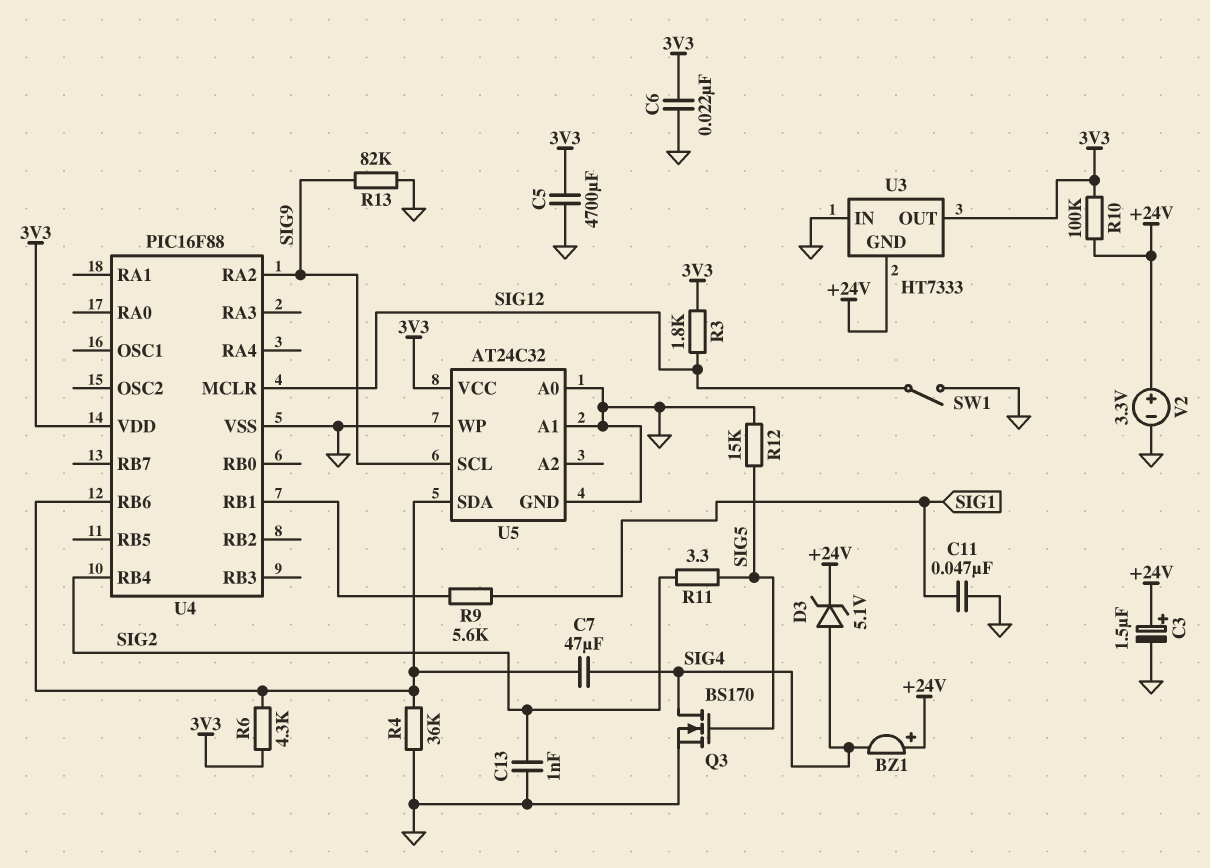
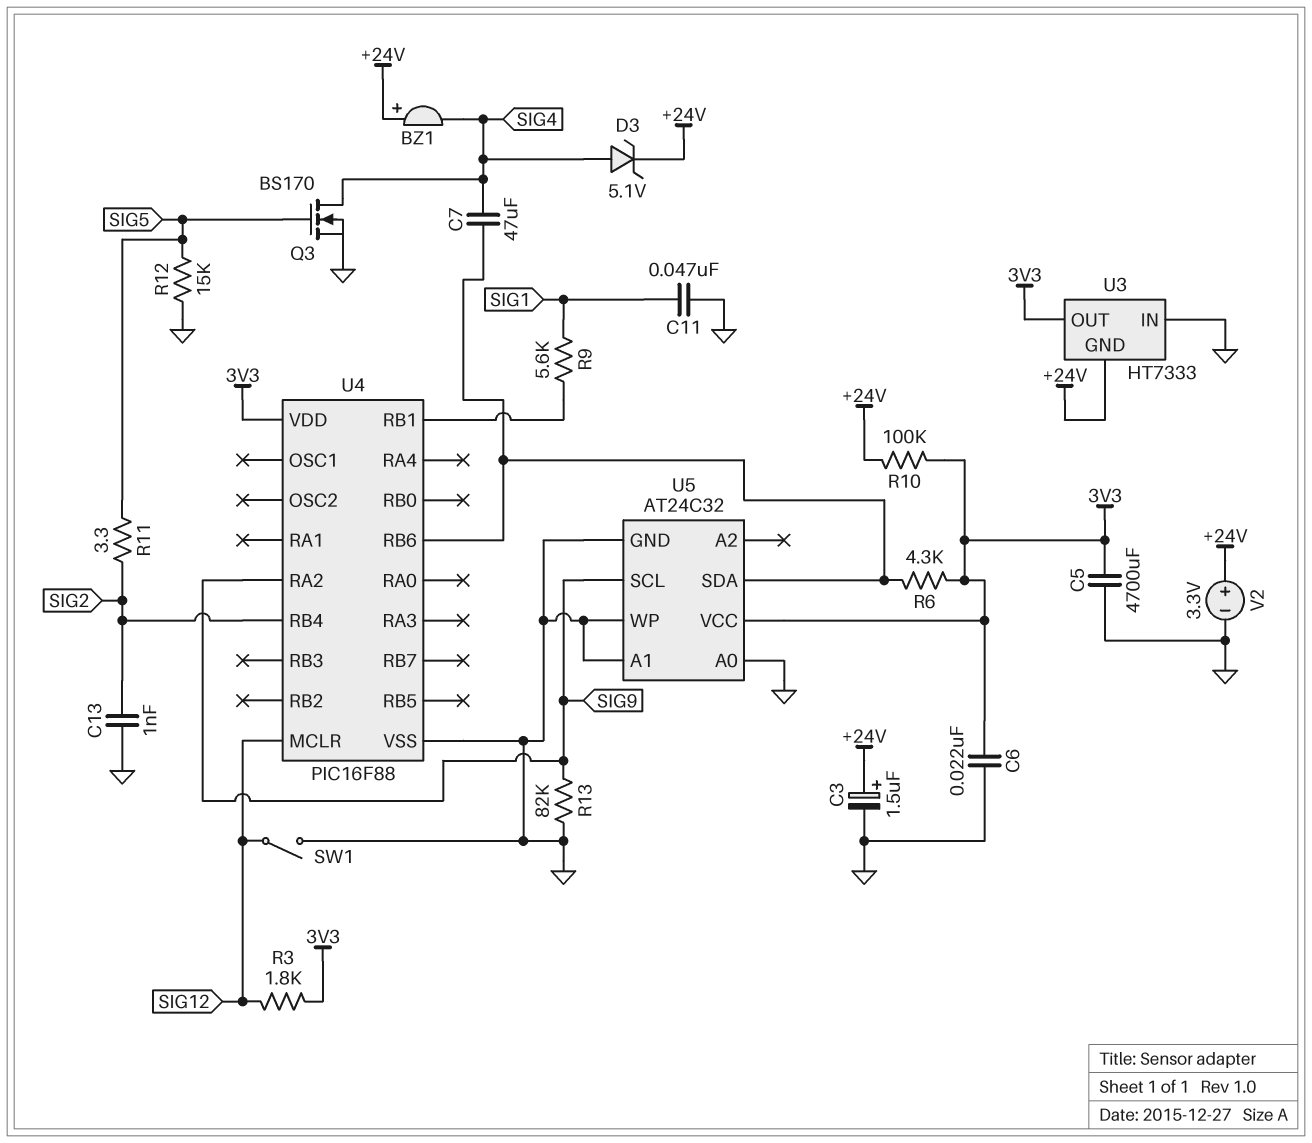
R4: 36k (GND, U4/RB6) -> none

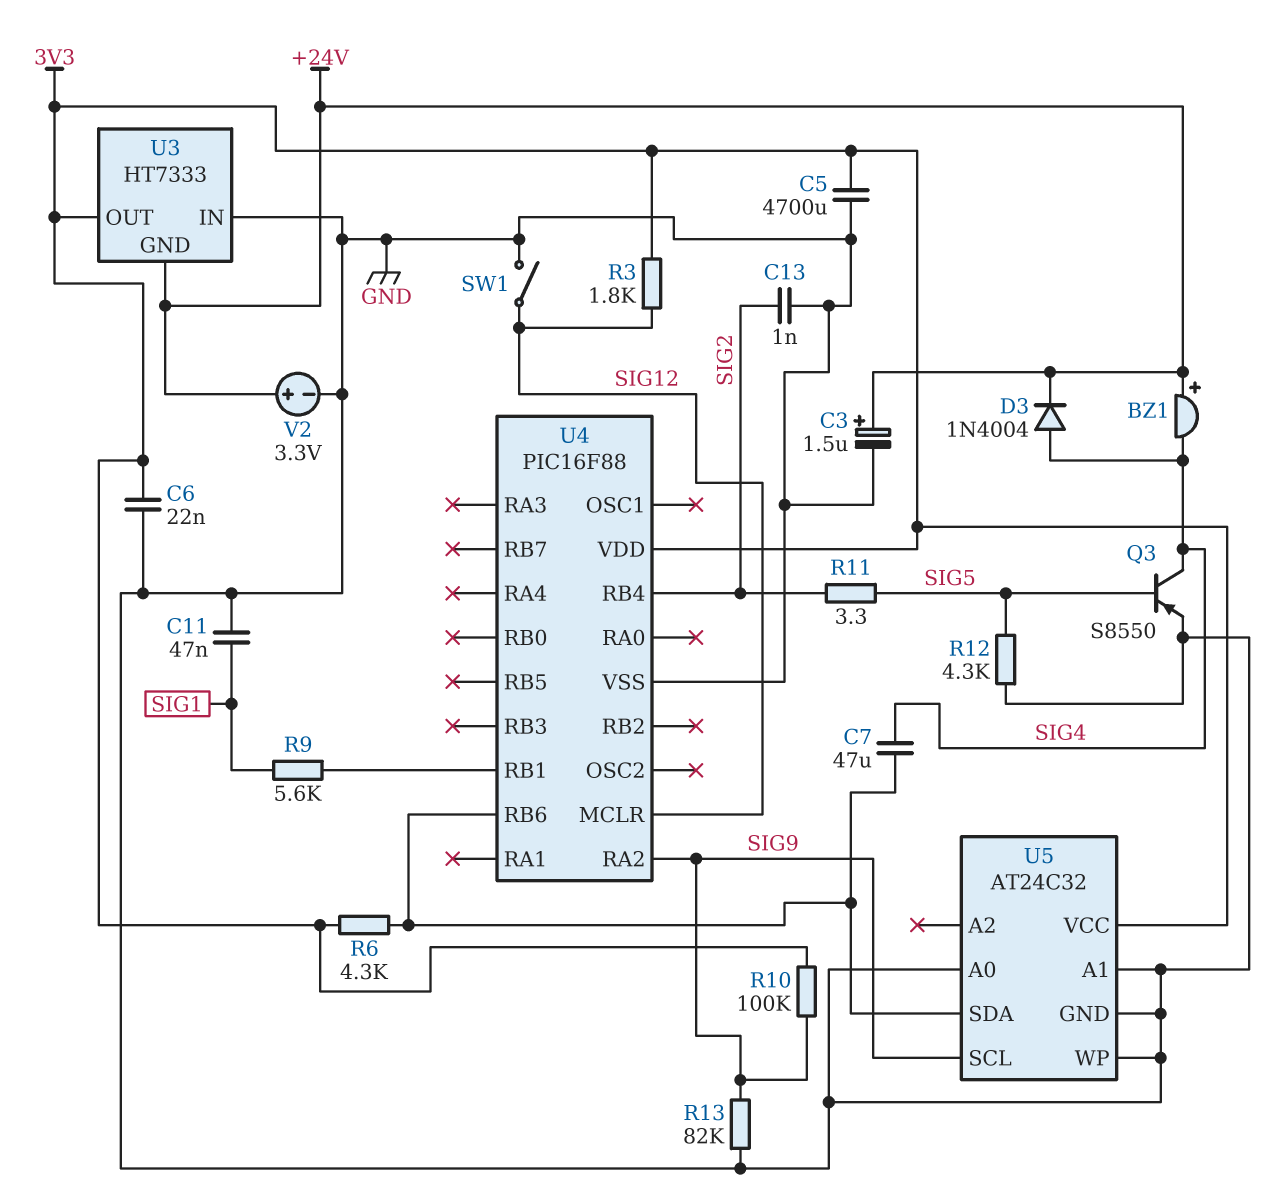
D3: zener 5.1V (A SIG4, K +24V) -> diode 1N4004 (A SIG4, K +24V)
Q3: NMOS BS170 (G SIG5, D SIG4, S GND) -> PNP S8550 (B SIG5, C SIG4, E GND)
R10: 100k (+24V, 3V3) -> 100k (3V3, SIG9)
R12: 15k (GND, SIG5) -> 4.3k (GND, SIG5)

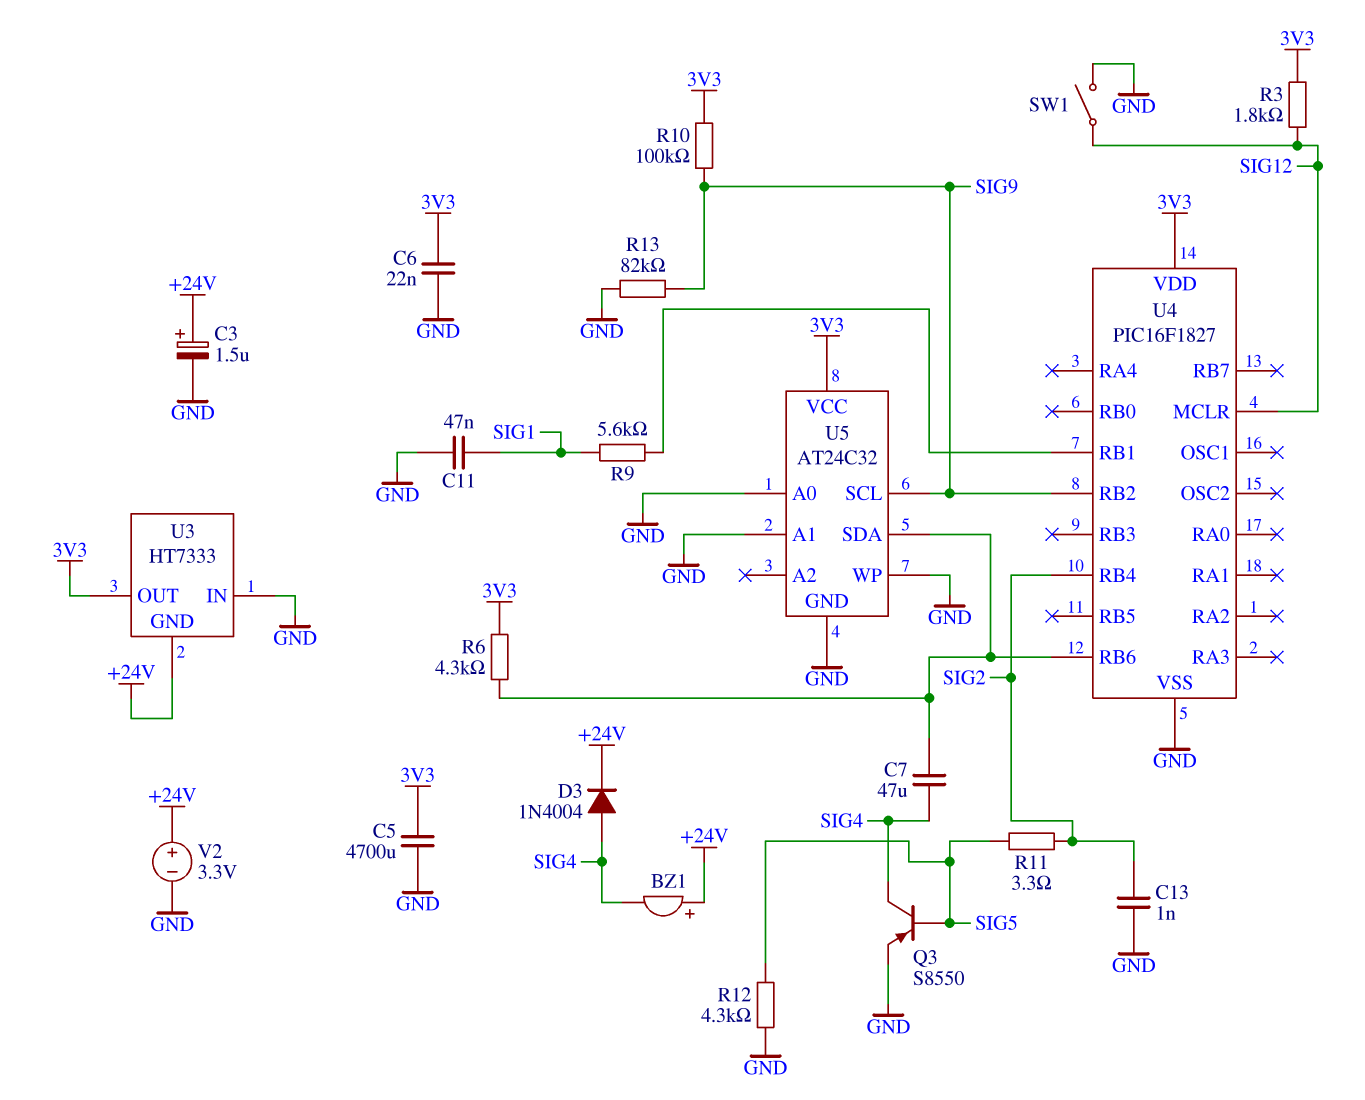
U4: PIC16F88 -> PIC16F1827
U4 pin RA2: SIG9 -> none
U4 pin RB2: none -> SIG9

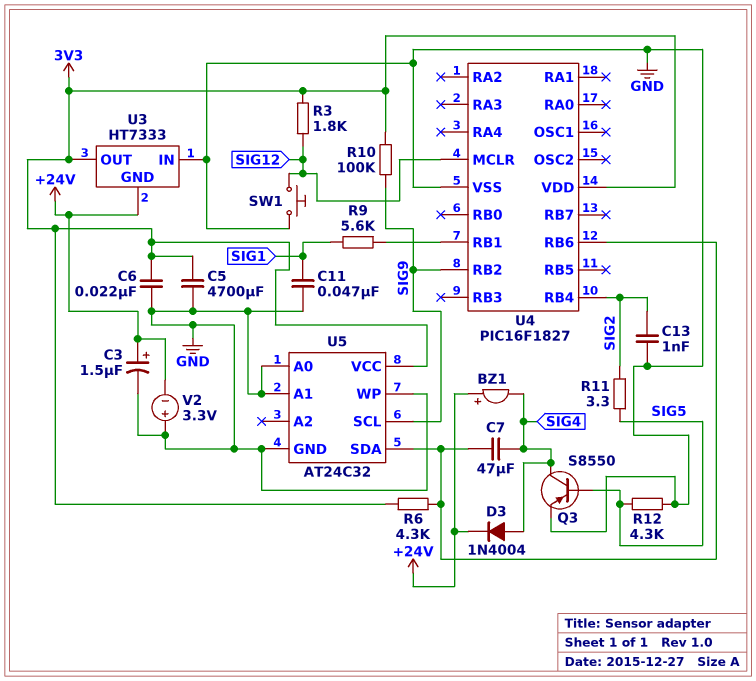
R13: 82k (GND, SIG9) -> none
SW1: switch (GND, SIG12) -> button (GND, SIG12)
V2: 3.3V (plus +24V, minus GND) -> 3.3V (plus GND, minus +24V)

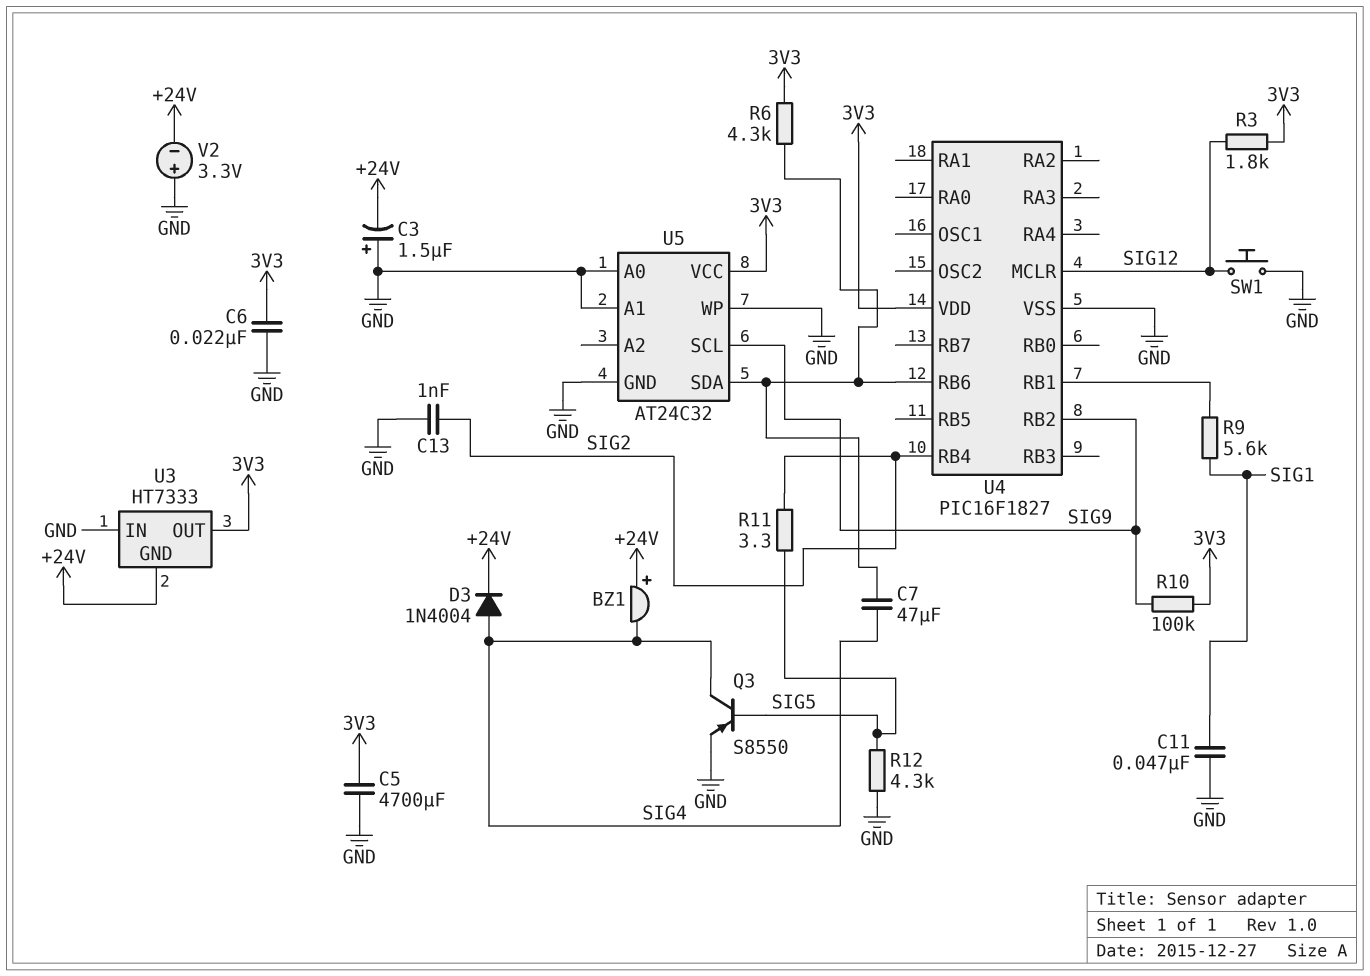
C3: 1.5uF (plus +24V, minus GND) -> 1.5uF (plus GND, minus +24V)

